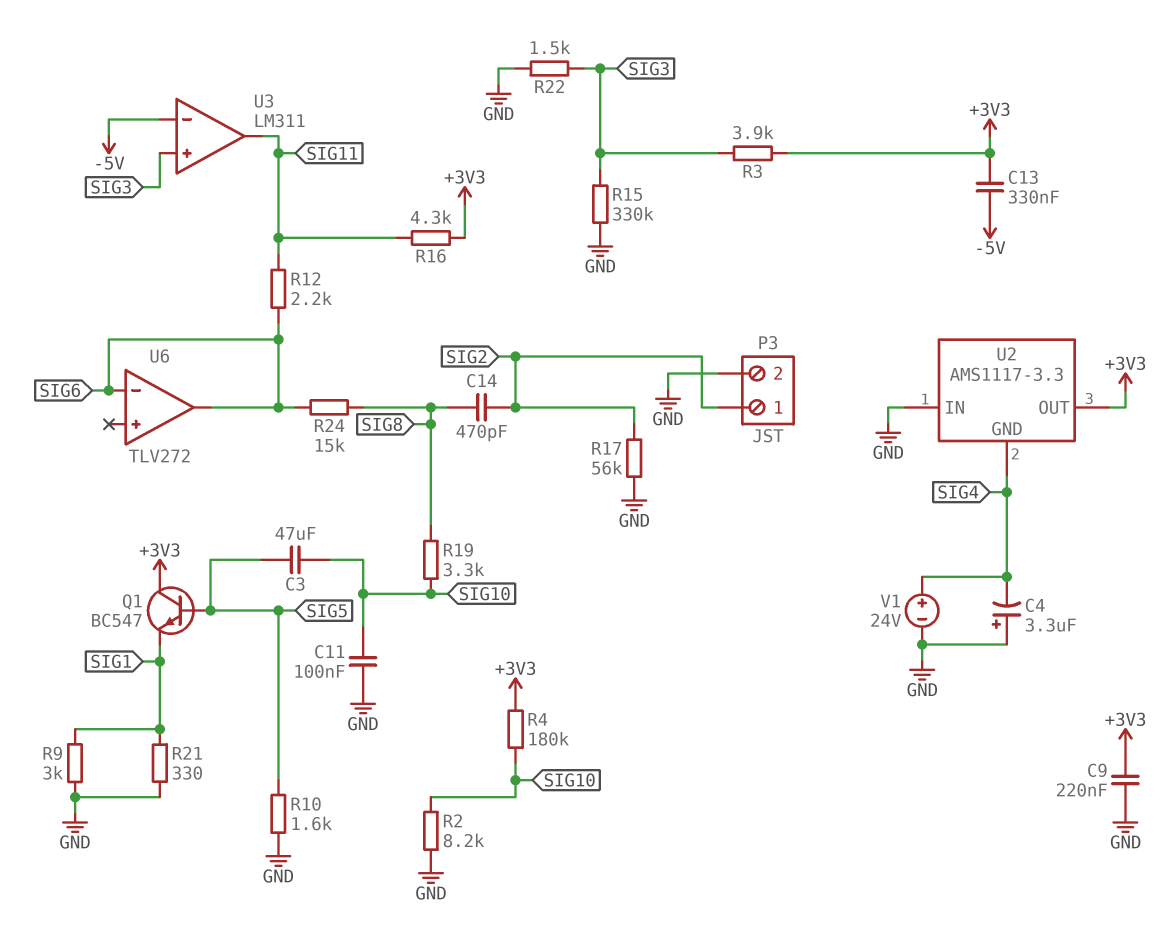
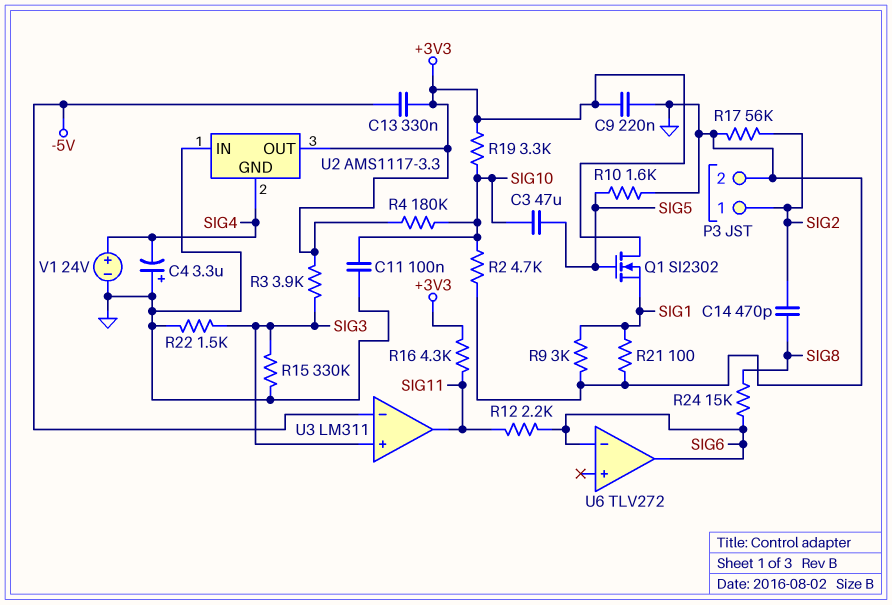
Q1: NPN BC547 (B SIG5, C +3V3, E SIG1) -> NMOS SI2302 (G SIG5, D +3V3, S SIG1)
R2: 8.2k (GND, SIG10) -> 4.7k (GND, SIG10)
R19: 3.3k (SIG8, SIG10) -> 3.3k (+3V3, SIG10)
R21: 330 (GND, SIG1) -> 100 (GND, SIG1)

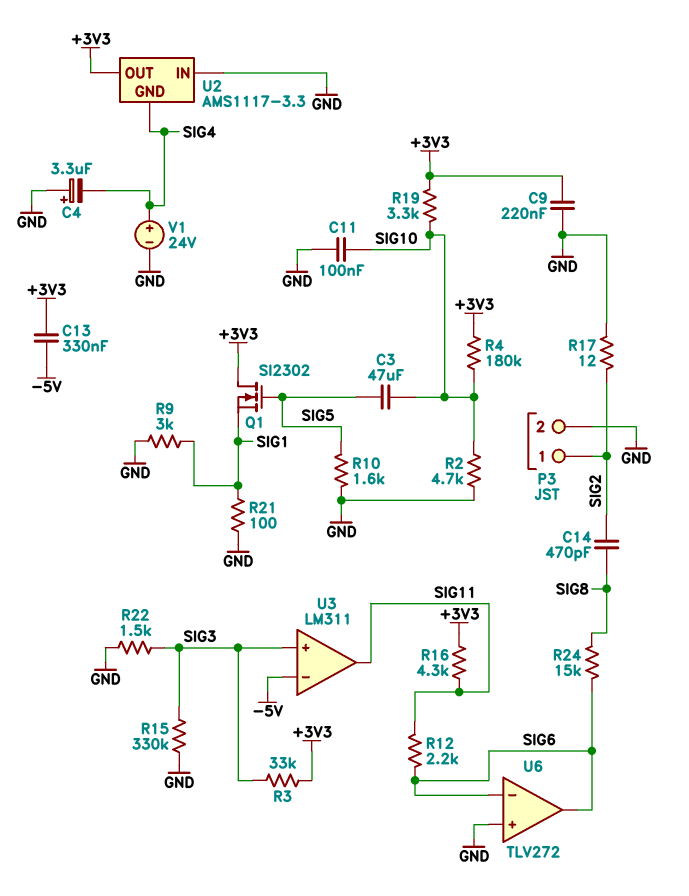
R3: 3.9k (+3V3, SIG3) -> 33k (+3V3, SIG3)
R17: 56k (GND, SIG2) -> 12 (GND, SIG2)
U6 pin in+: none -> GND

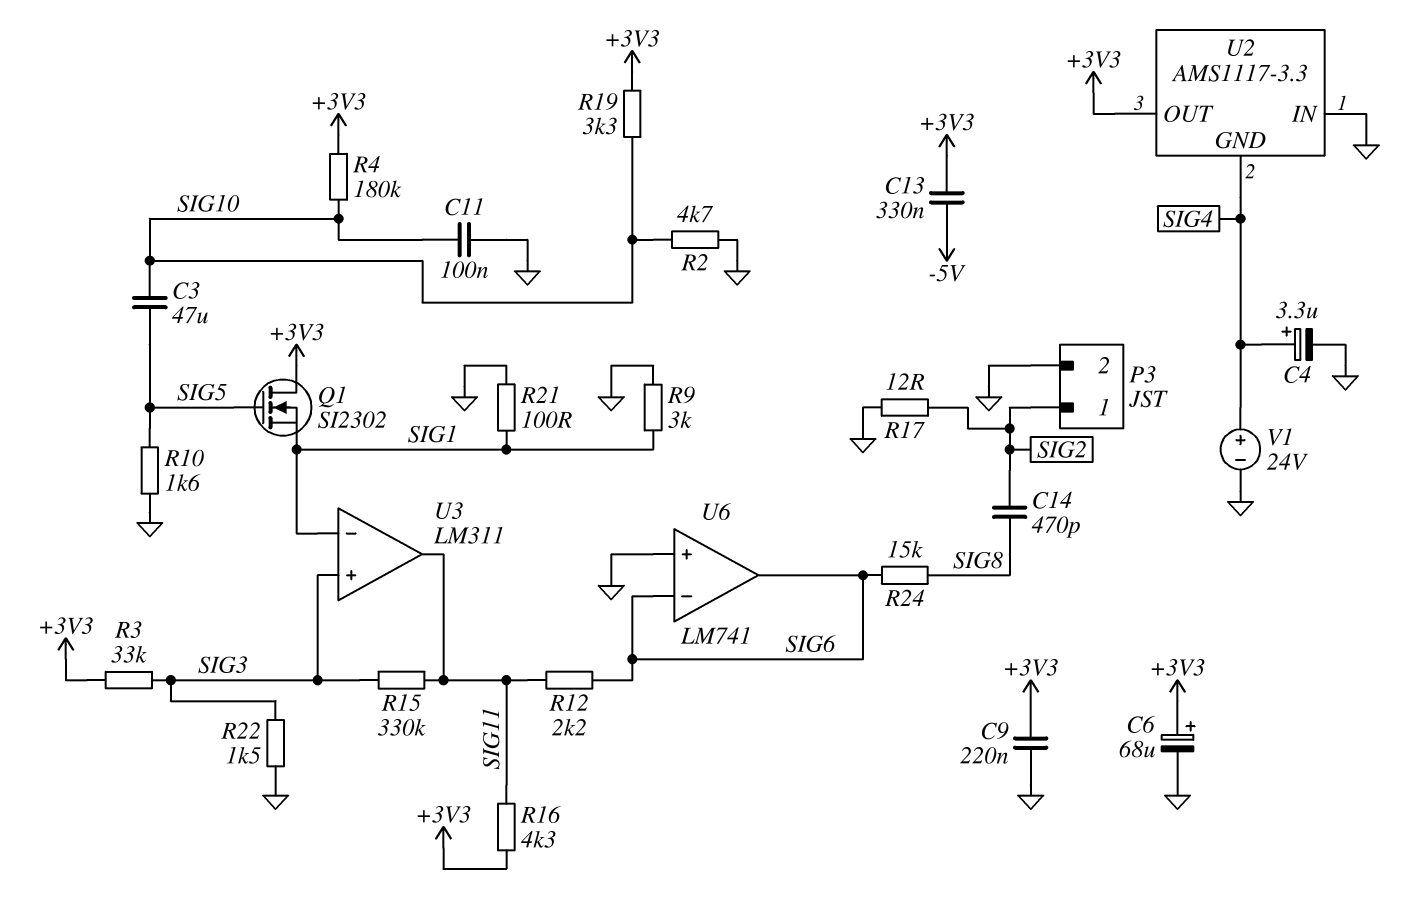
C4: 3.3uF (plus GND, minus SIG4) -> 3.3uF (plus SIG4, minus GND)
C6: none -> 68uF (plus +3V3, minus GND)
R15: 330k (GND, SIG3) -> 330k (SIG3, SIG11)
U3 pin in-: -5V -> SIG1
U6: TLV272 -> LM741

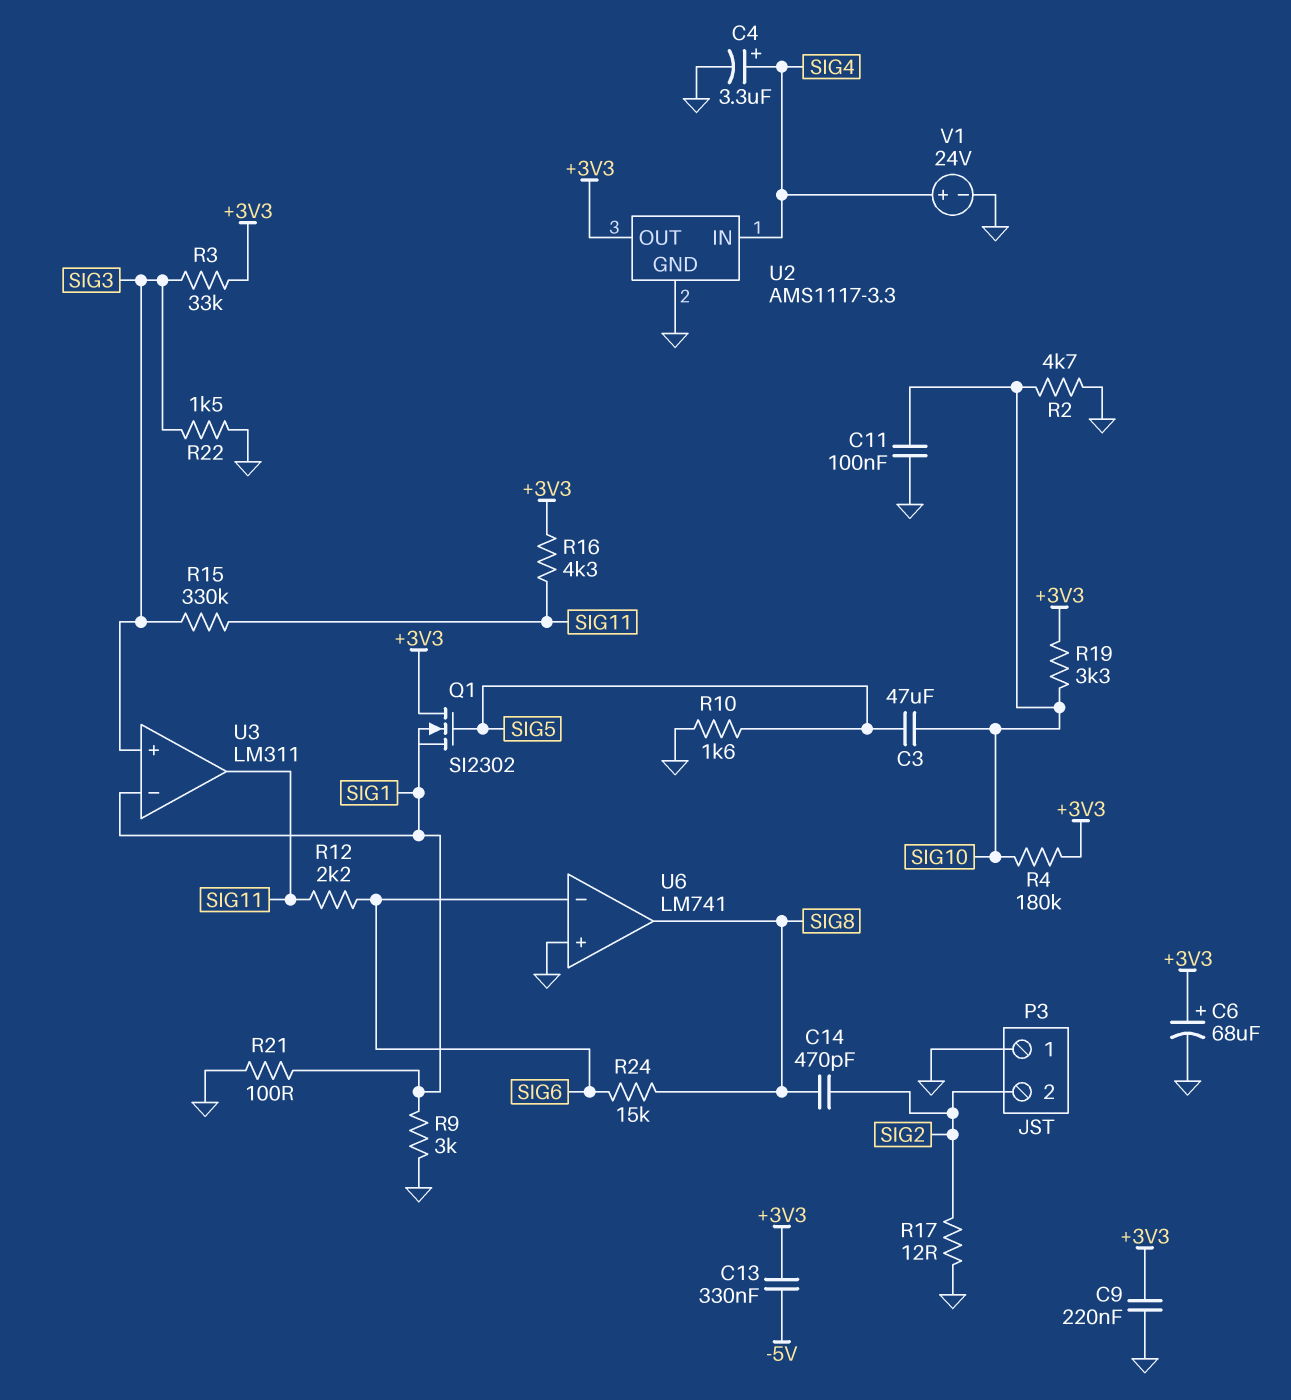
P3 pin 1: SIG2 -> GND
P3 pin 2: GND -> SIG2
U2 pin GND: SIG4 -> GND
U2 pin IN: GND -> SIG4
U6 pin out: SIG6 -> SIG8

